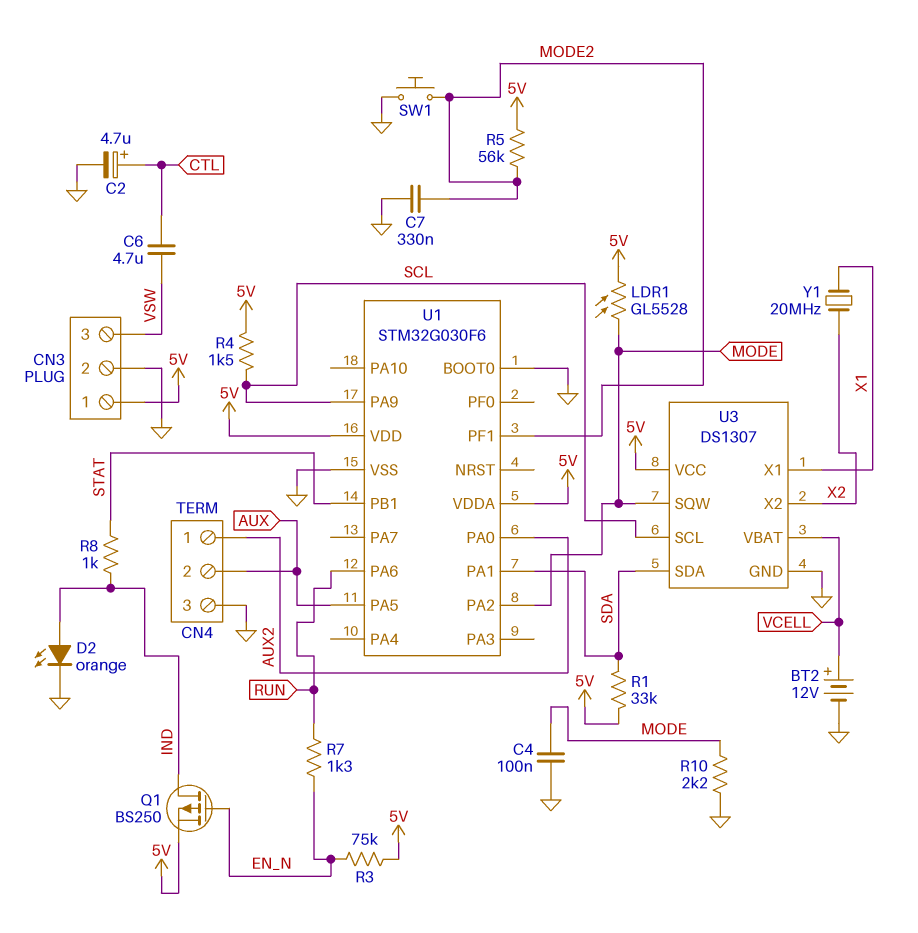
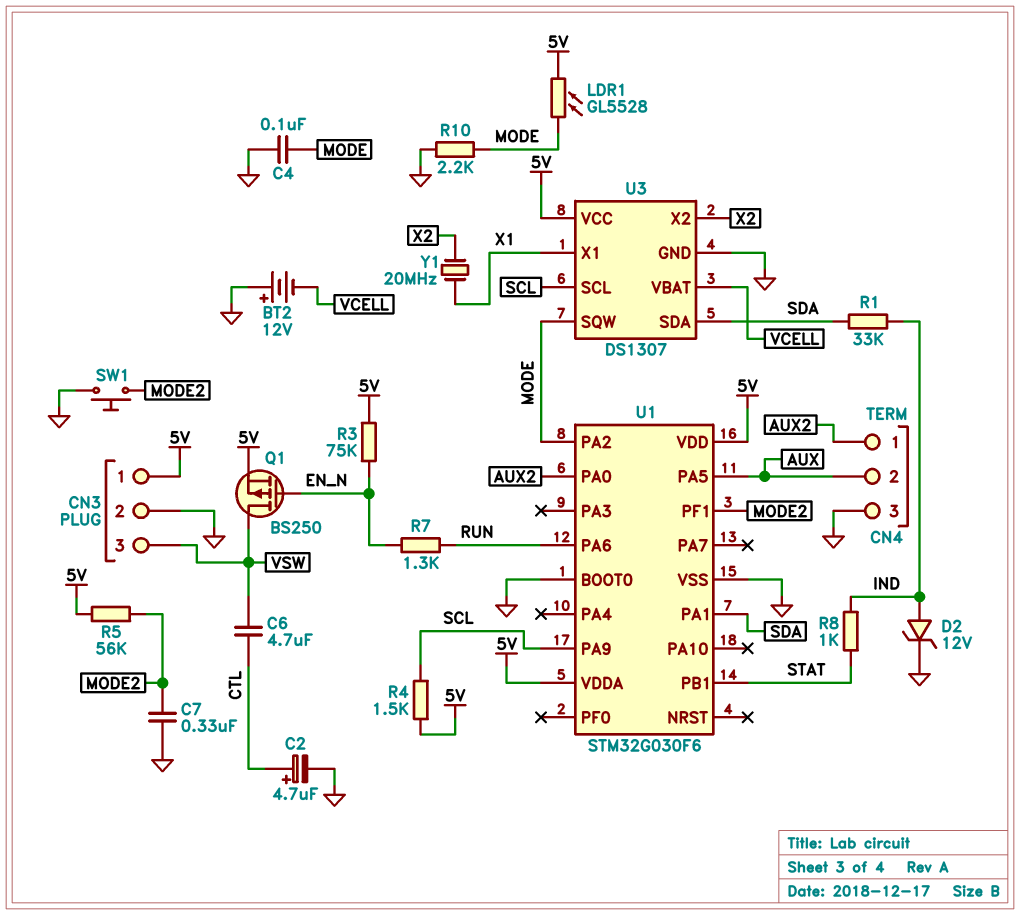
BT2: 12V (plus VCELL, minus GND) -> 12V (plus GND, minus VCELL)
D2: LED orange (A IND, K GND) -> zener 12V (A IND, K GND)
Q1: PMOS BS250 (G EN_N, D IND, S 5V) -> PMOS BS250 (G EN_N, D VSW, S 5V)
R1: 33k (5V, SDA) -> 33k (IND, SDA)

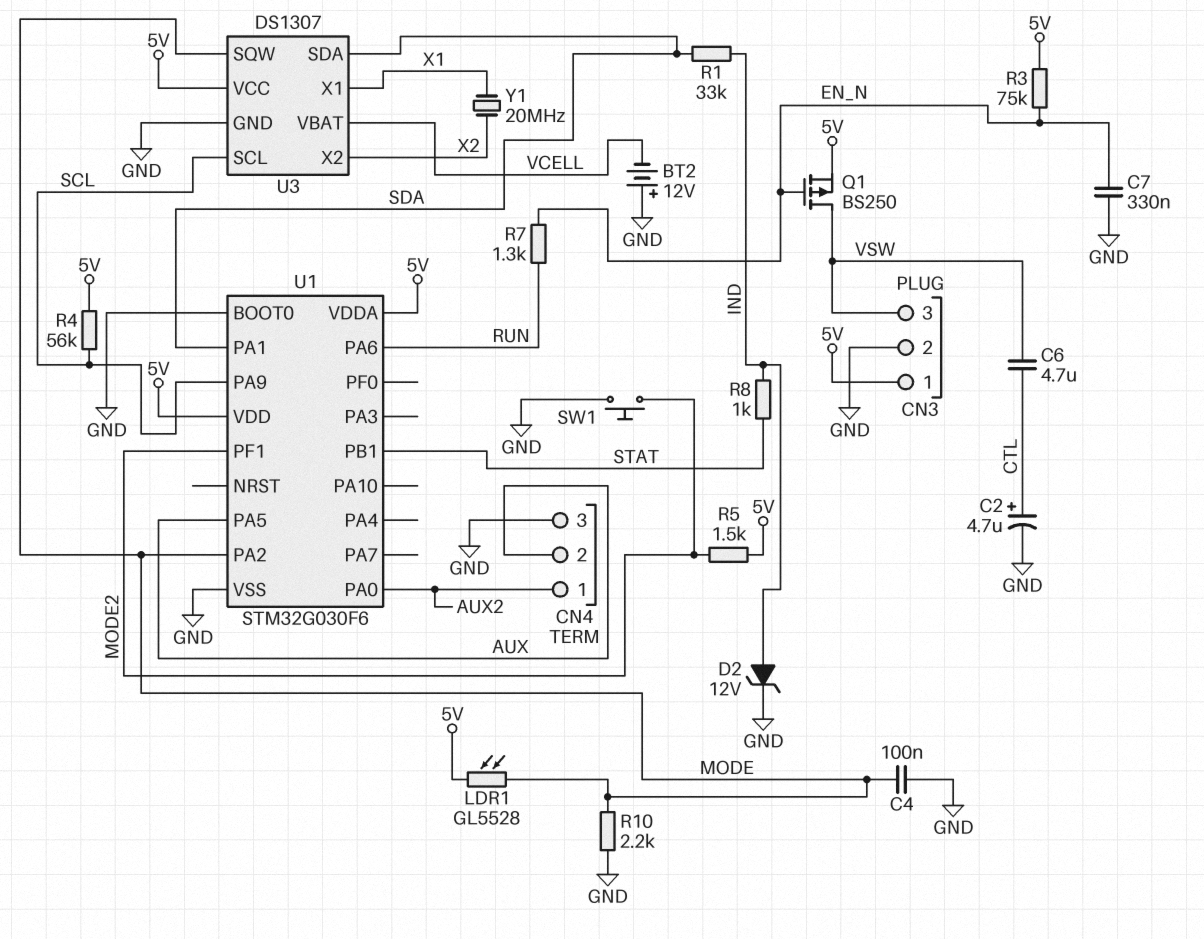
C7: 330nF (GND, MODE2) -> 330nF (EN_N, GND)
R4: 1.5k (5V, SCL) -> 56k (5V, SCL)
R5: 56k (5V, MODE2) -> 1.5k (5V, MODE2)

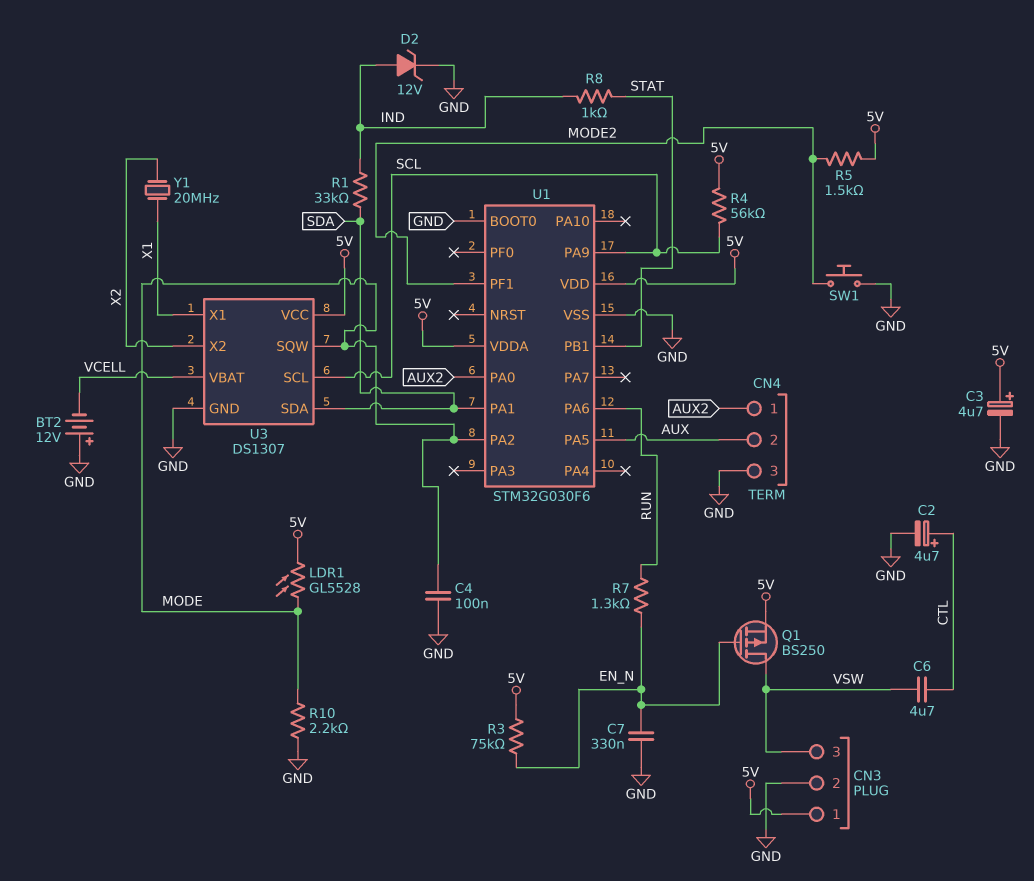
C3: none -> 4.7uF (plus 5V, minus GND)

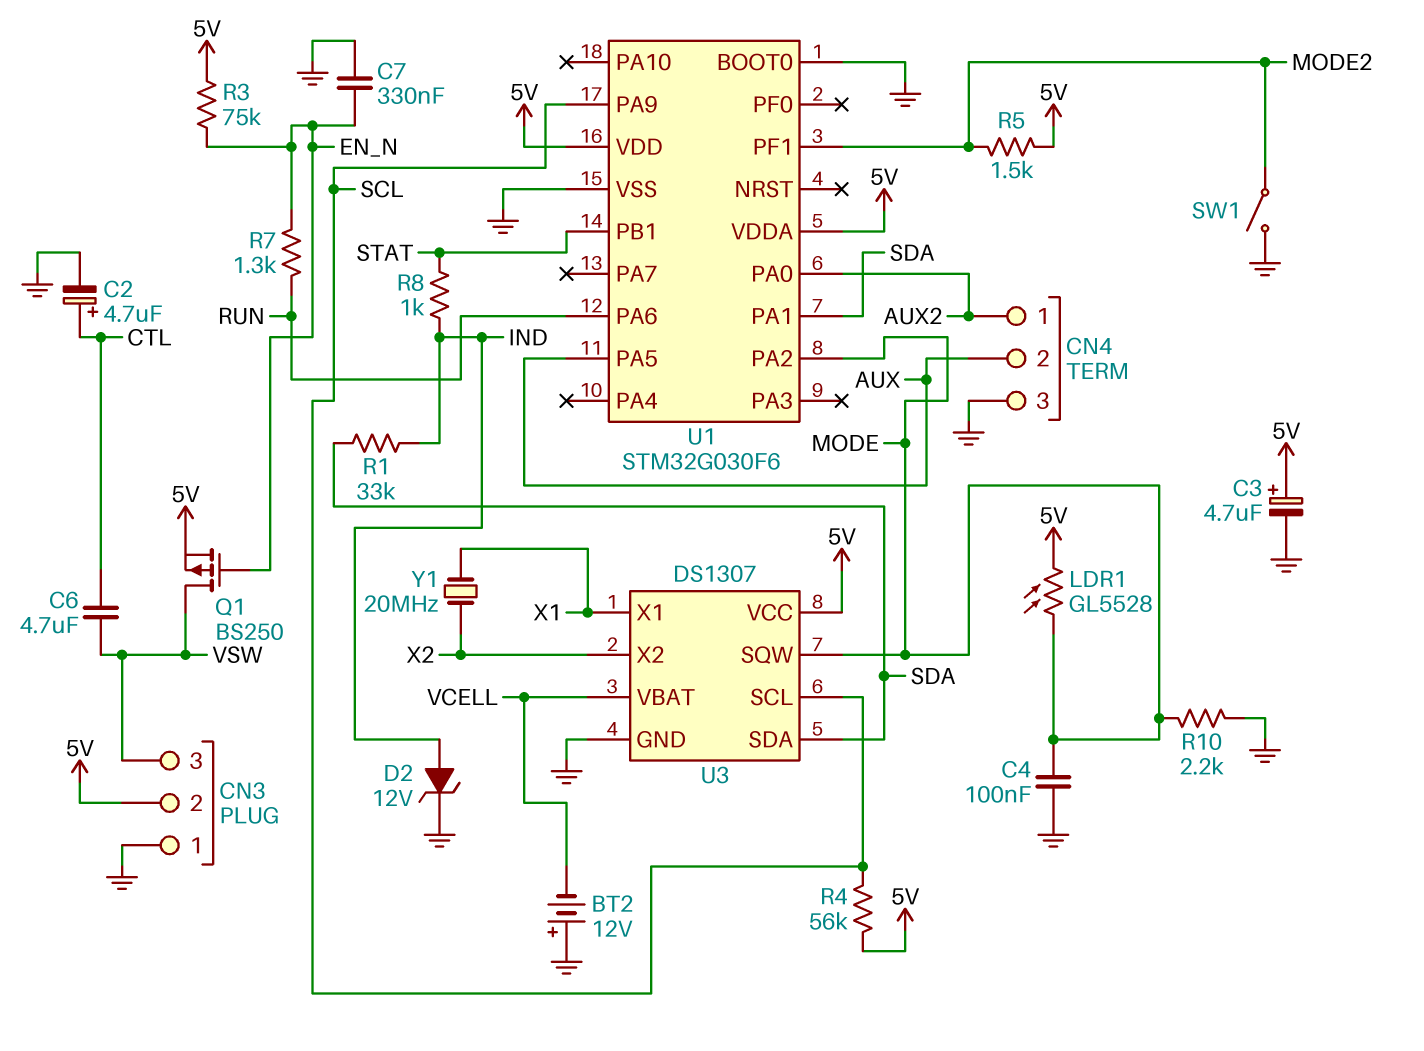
CN3 pin 1: 5V -> GND
CN3 pin 2: GND -> 5V
SW1: button (GND, MODE2) -> switch (GND, MODE2)

